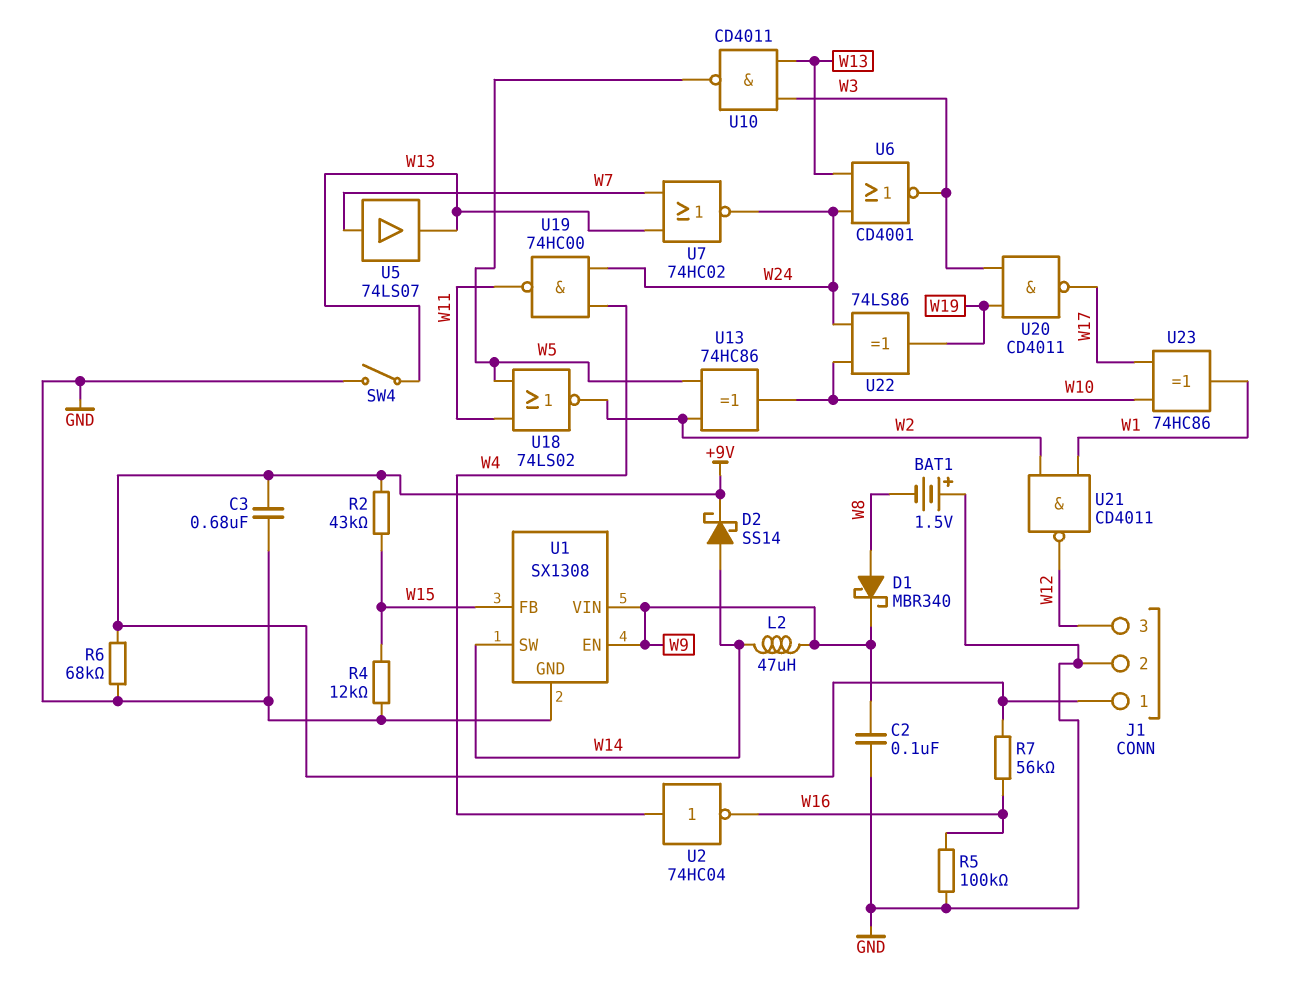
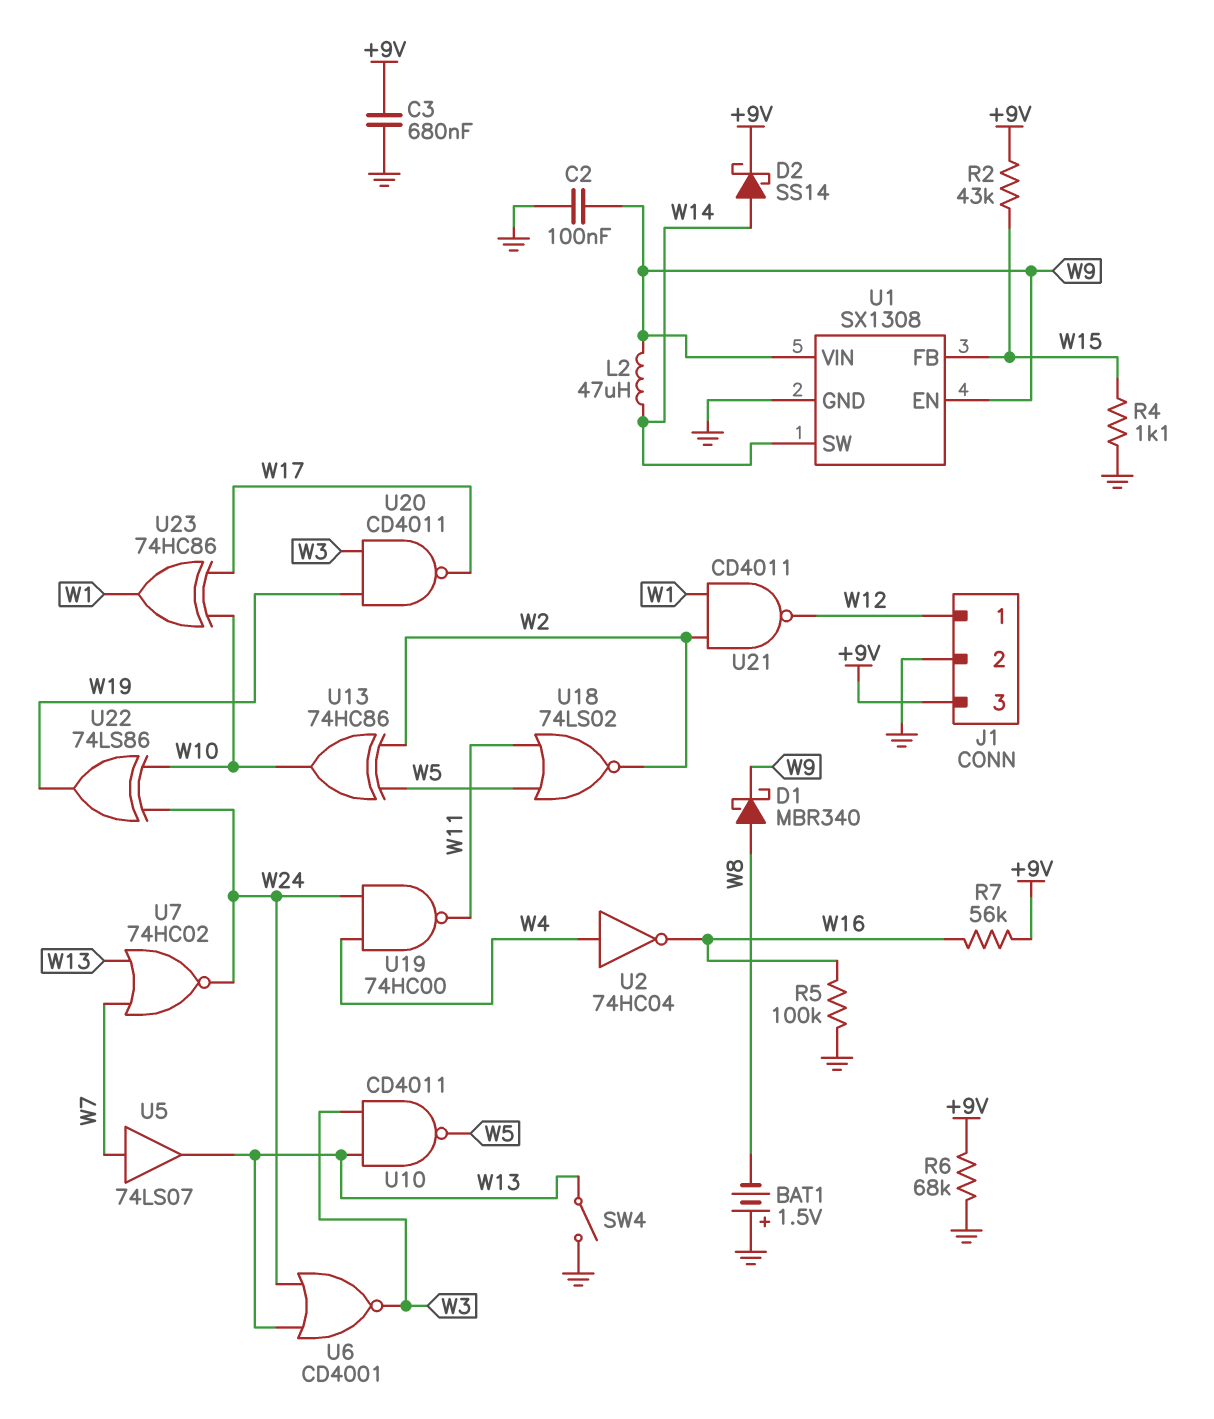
J1 pin 1: +9V -> W12
J1 pin 3: W12 -> +9V
R4: 12k (GND, W15) -> 1.1k (GND, W15)

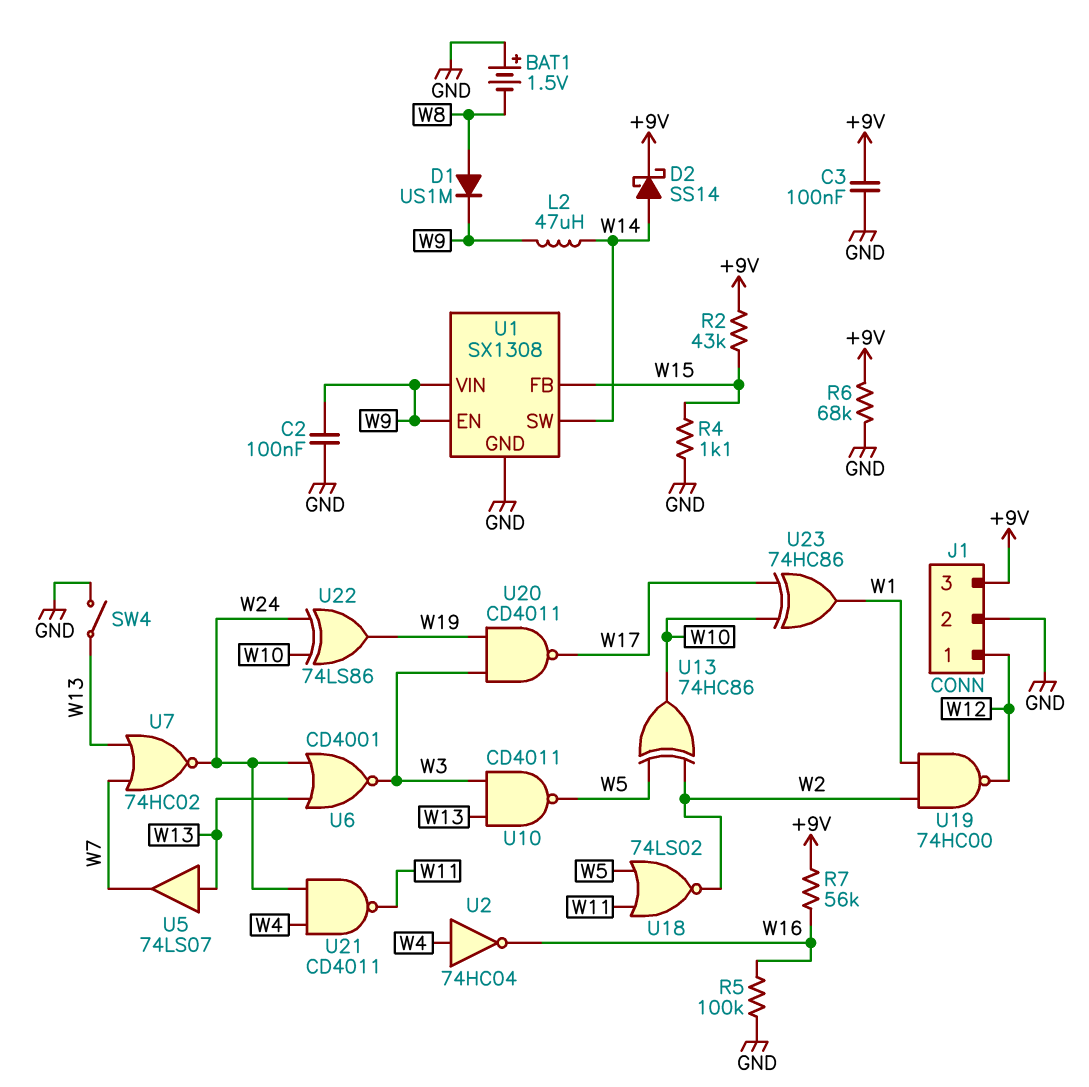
C3: 680nF (+9V, GND) -> 100nF (+9V, GND)
D1: schottky MBR340 (A W8, K W9) -> diode US1M (A W8, K W9)
U5: buffer 74LS07 (in W7, out W13) -> buffer 74LS07 (in W13, out W7)
U19: NAND 74HC00 (in W4, in W24, out W11) -> NAND 74HC00 (in W1, in W2, out W12)
U21: NAND CD4011 (in W1, in W2, out W12) -> NAND CD4011 (in W4, in W24, out W11)

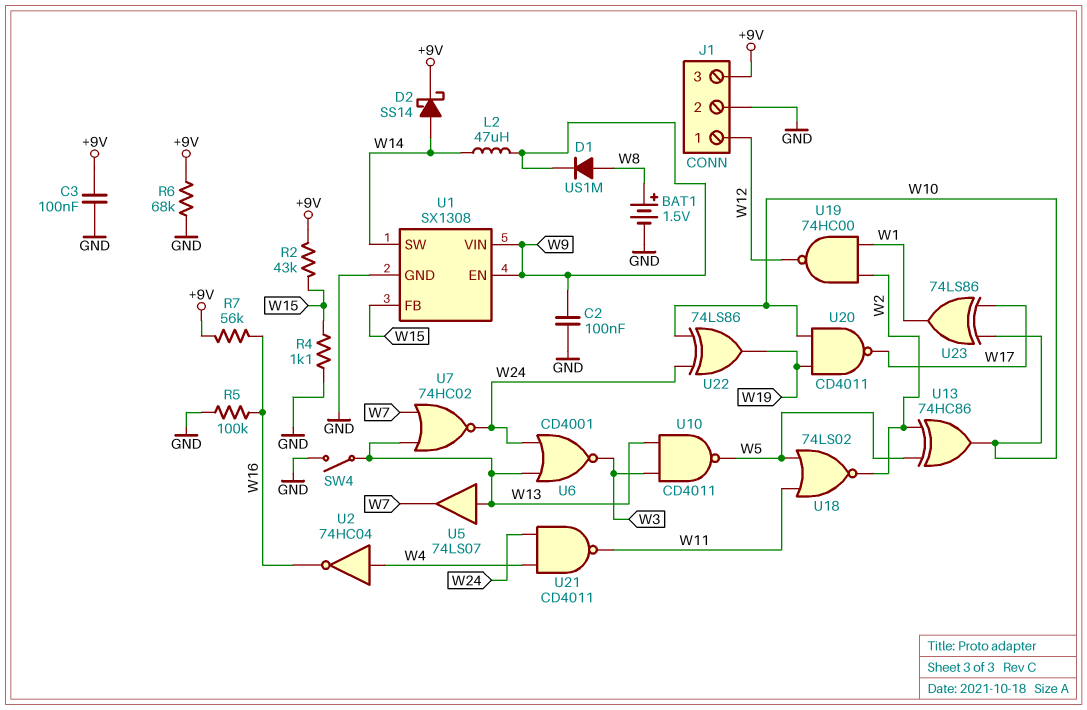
BAT1: 1.5V (plus GND, minus W8) -> 1.5V (plus W8, minus GND)
U20: NAND CD4011 (in W3, in W19, out W17) -> NAND CD4011 (in W10, in W19, out W17)
U23: XOR 74HC86 (in W10, in W17, out W1) -> XOR 74LS86 (in W10, in W17, out W1)

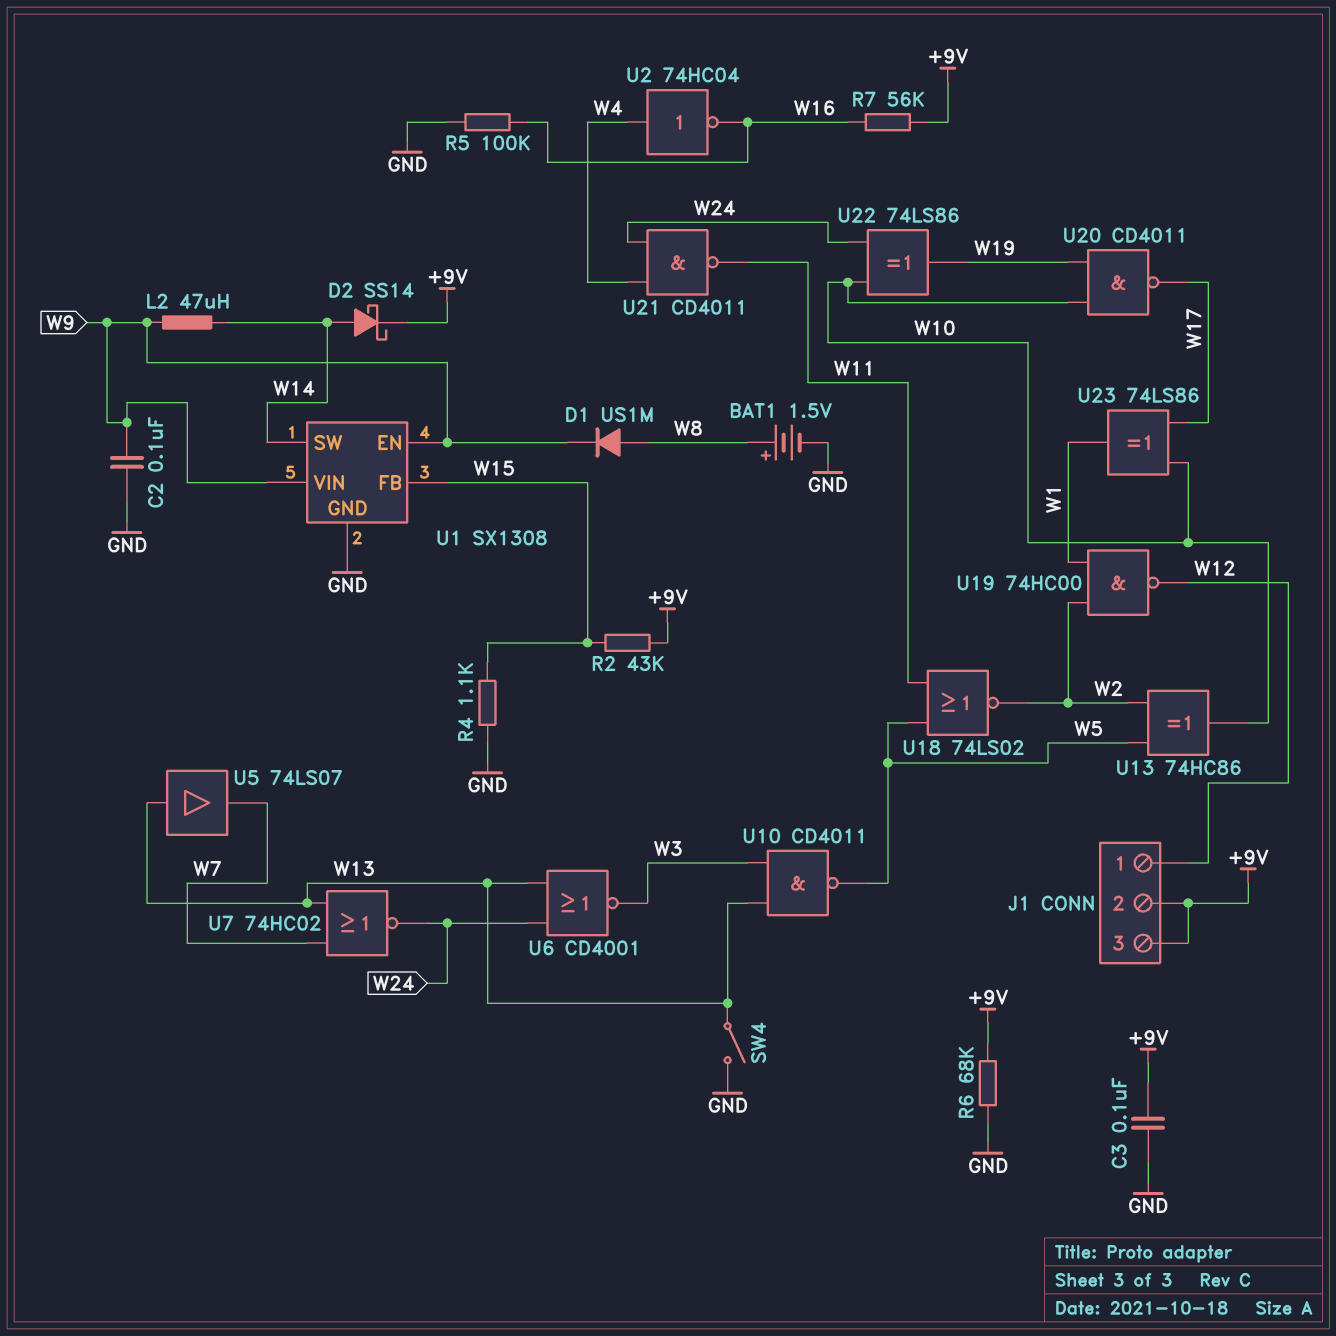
J1 pin 2: GND -> +9V

